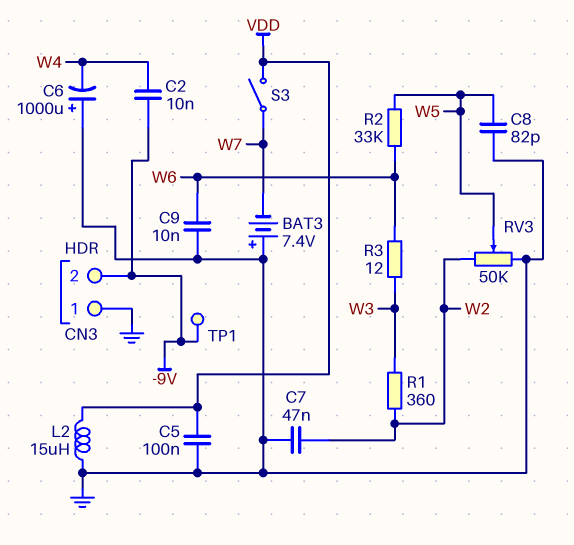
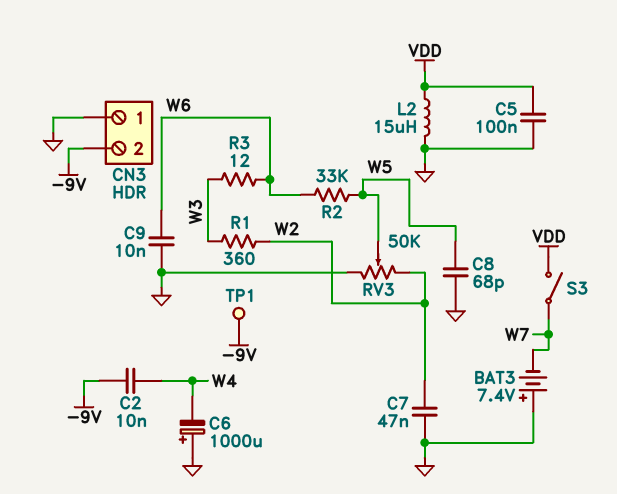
C8: 82pF (GND, W5) -> 68pF (GND, W5)

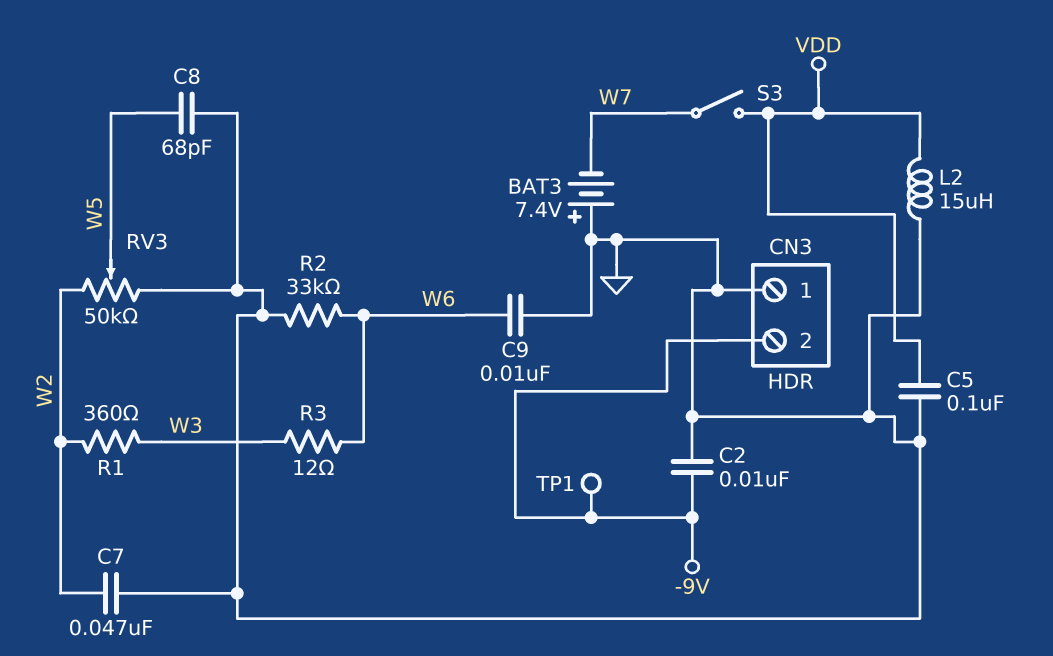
C2: 10nF (-9V, W4) -> 10nF (-9V, GND)
C6: 1000uF (plus GND, minus W4) -> none
R2: 33k (W5, W6) -> 33k (GND, W6)

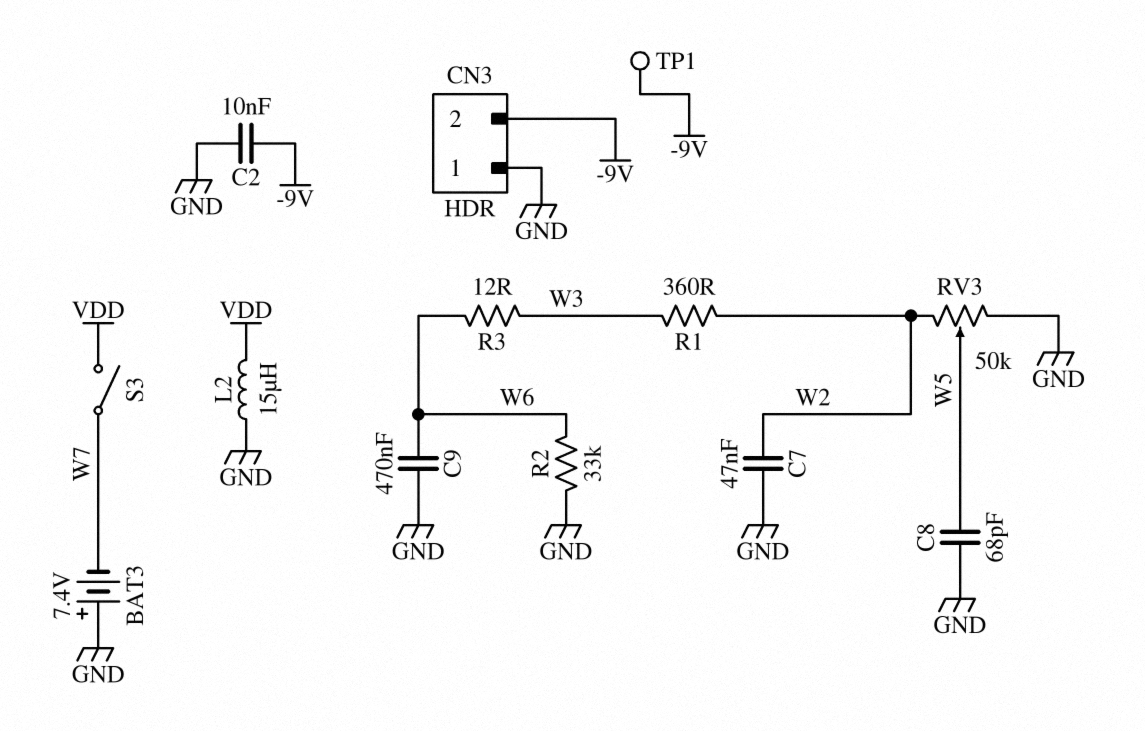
C5: 100nF (GND, VDD) -> none
C9: 10nF (GND, W6) -> 470nF (GND, W6)

